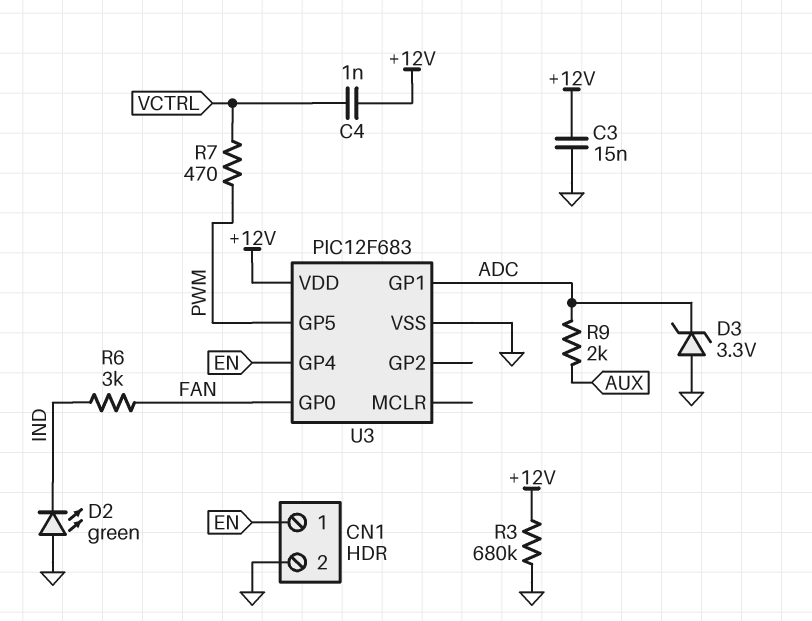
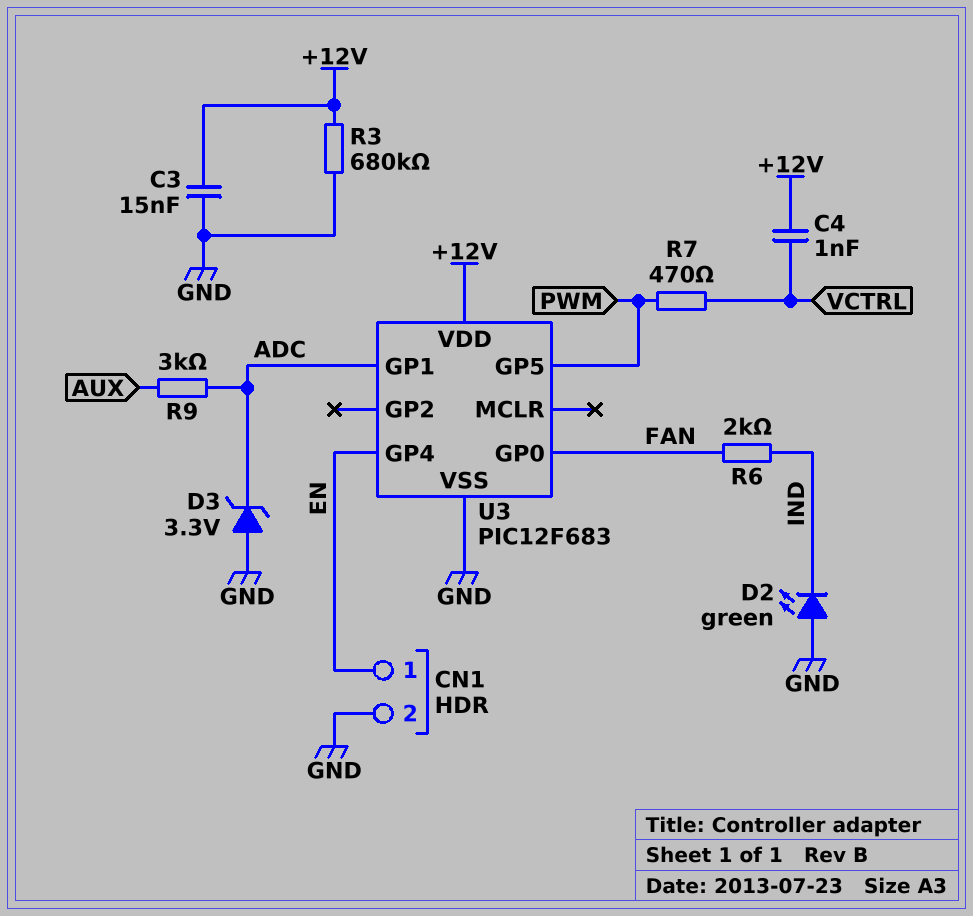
R6: 3k (FAN, IND) -> 2k (FAN, IND)
R9: 2k (ADC, AUX) -> 3k (ADC, AUX)

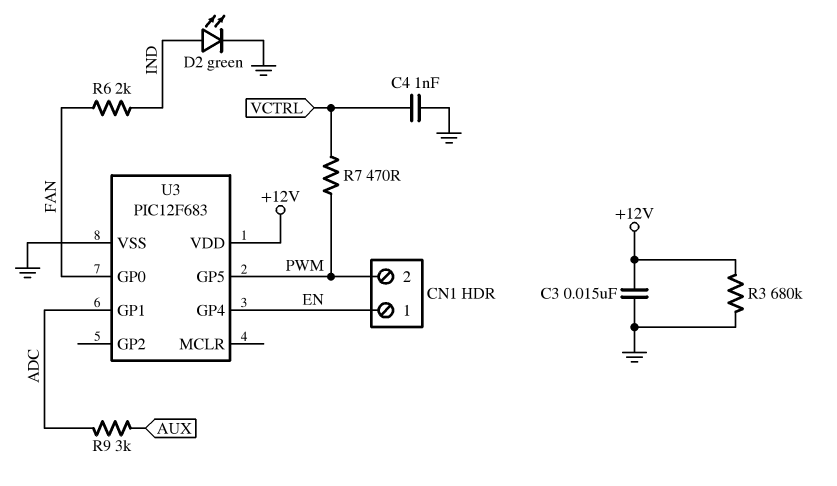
C4: 1nF (+12V, VCTRL) -> 1nF (GND, VCTRL)
CN1 pin 2: GND -> PWM
D2: LED green (A GND, K IND) -> LED green (A IND, K GND)
D3: zener 3.3V (A GND, K ADC) -> none

